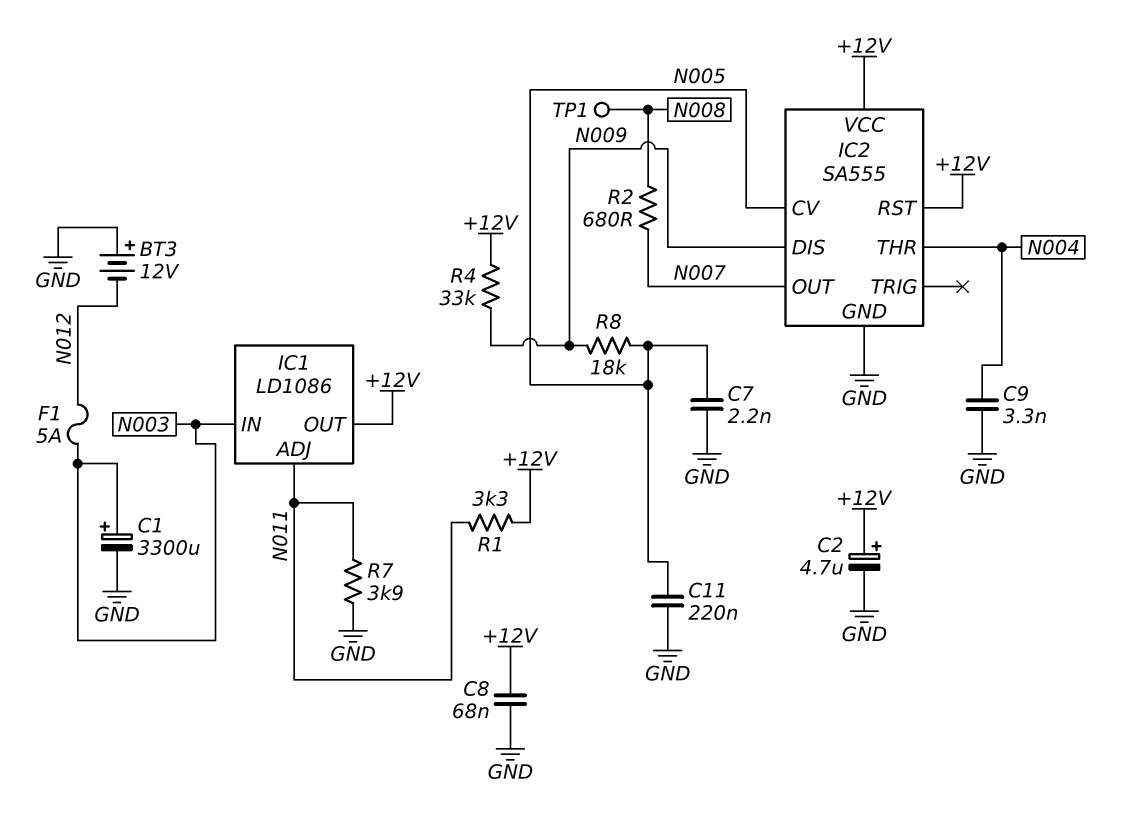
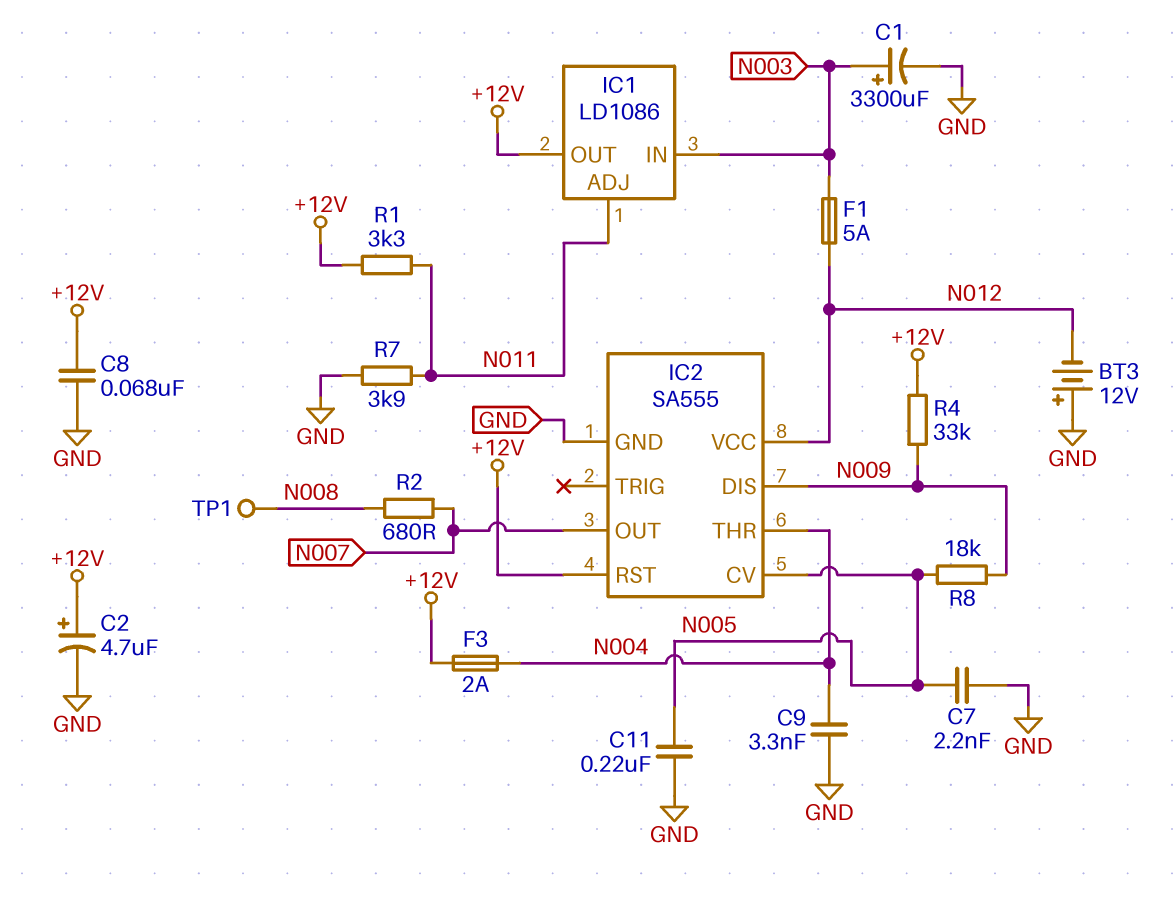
F3: none -> 2A (+12V, N004)
IC2 pin VCC: +12V -> N012

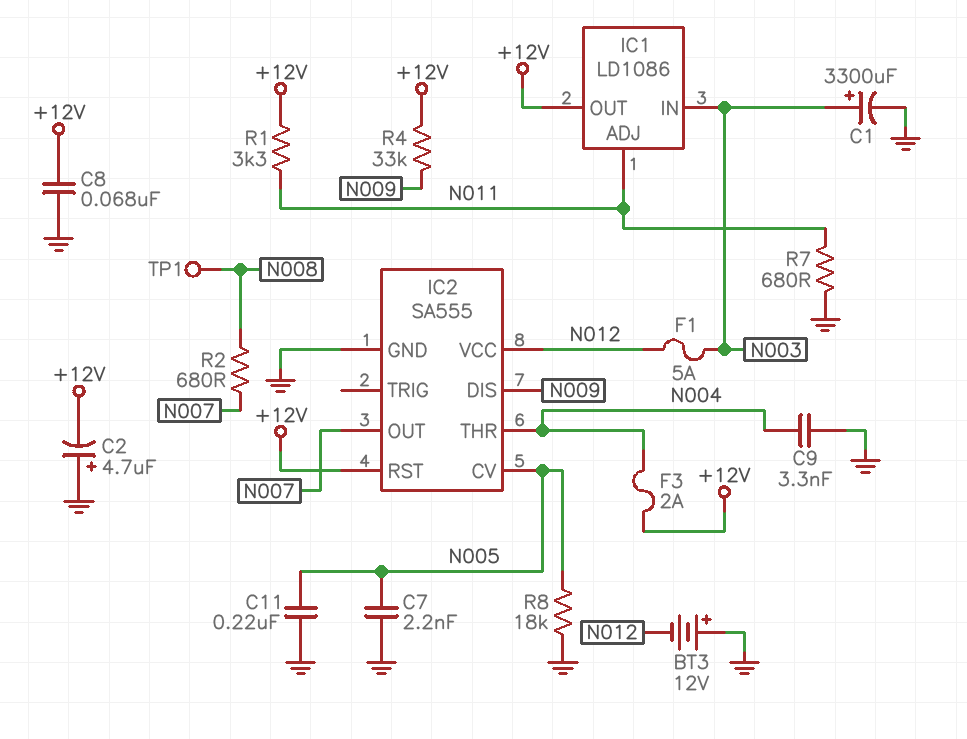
C2: 4.7uF (plus +12V, minus GND) -> 4.7uF (plus GND, minus +12V)
R7: 3.9k (GND, N011) -> 680 (GND, N011)
R8: 18k (N005, N009) -> 18k (GND, N005)

